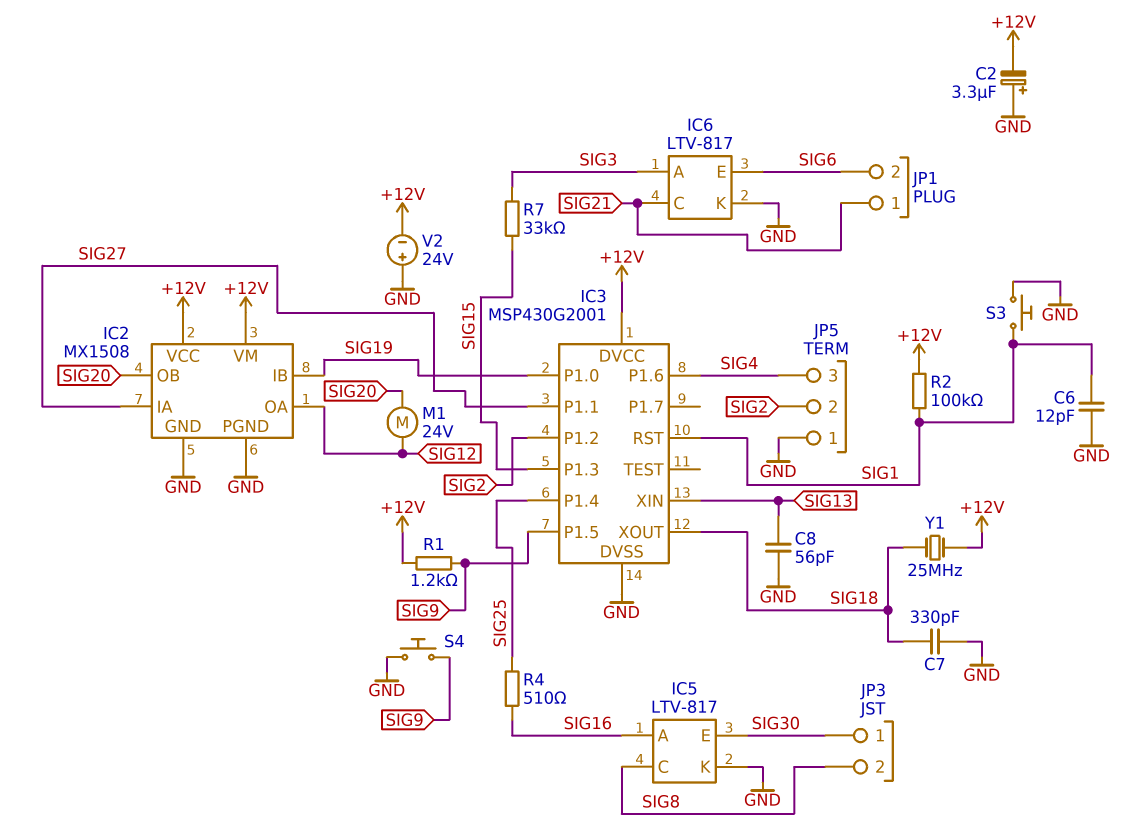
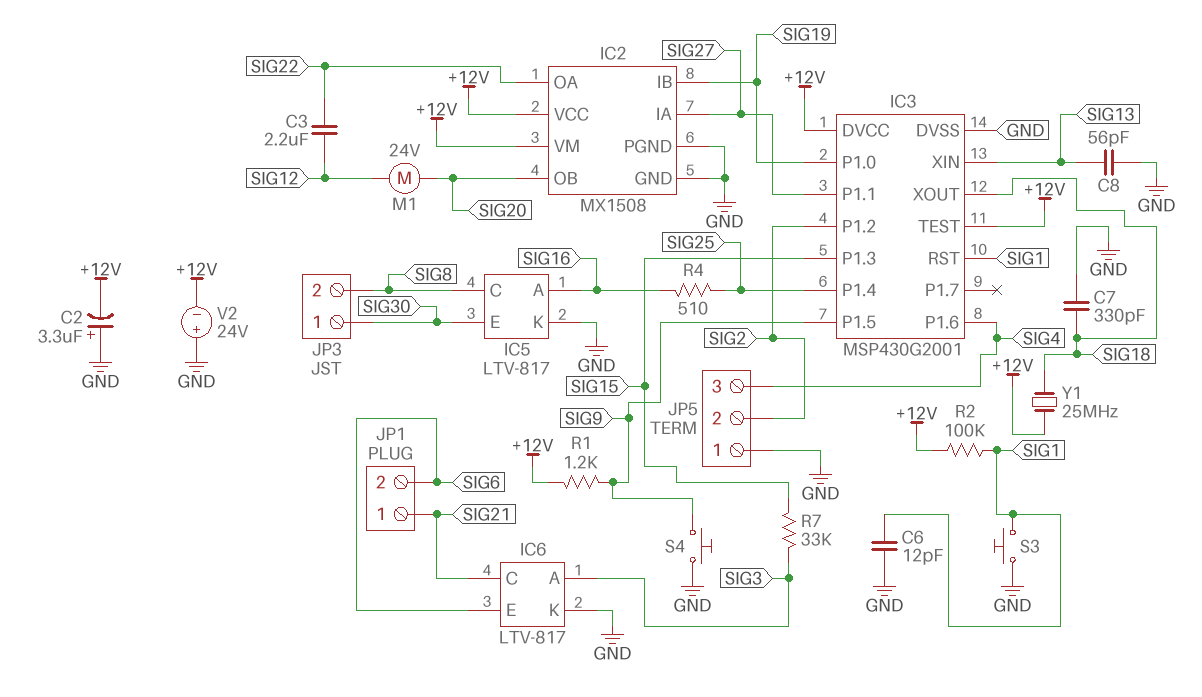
C3: none -> 2.2uF (SIG12, SIG22)
IC2 pin OA: SIG12 -> SIG22
IC3 pin TEST: none -> +12V

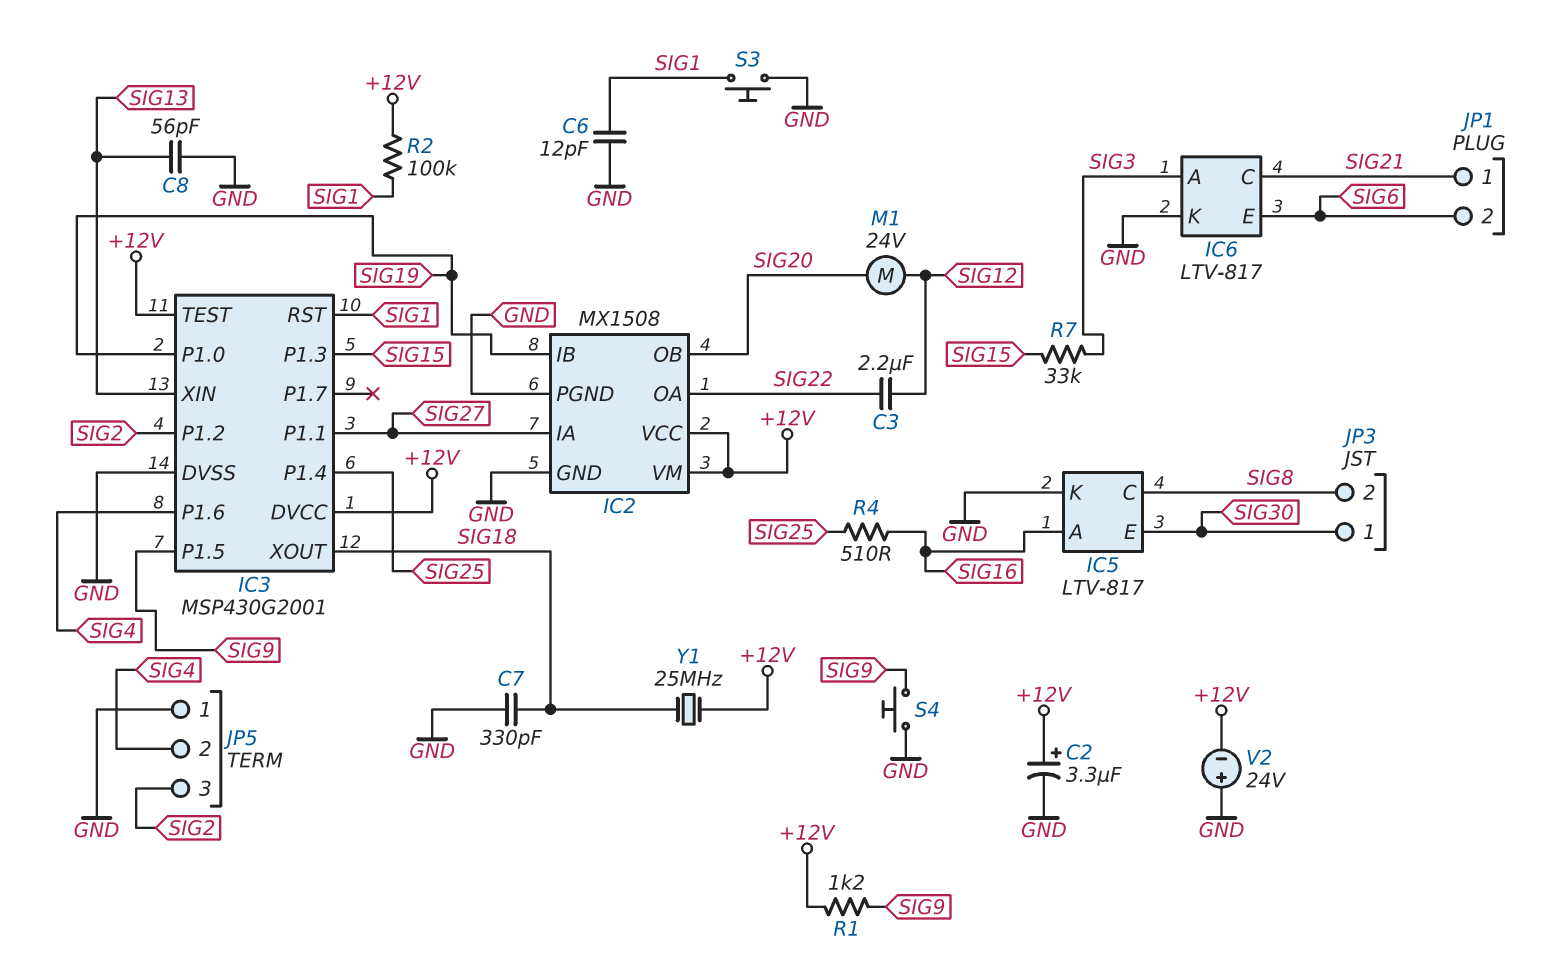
C2: 3.3uF (plus GND, minus +12V) -> 3.3uF (plus +12V, minus GND)
JP5 pin 2: SIG2 -> SIG4
JP5 pin 3: SIG4 -> SIG2

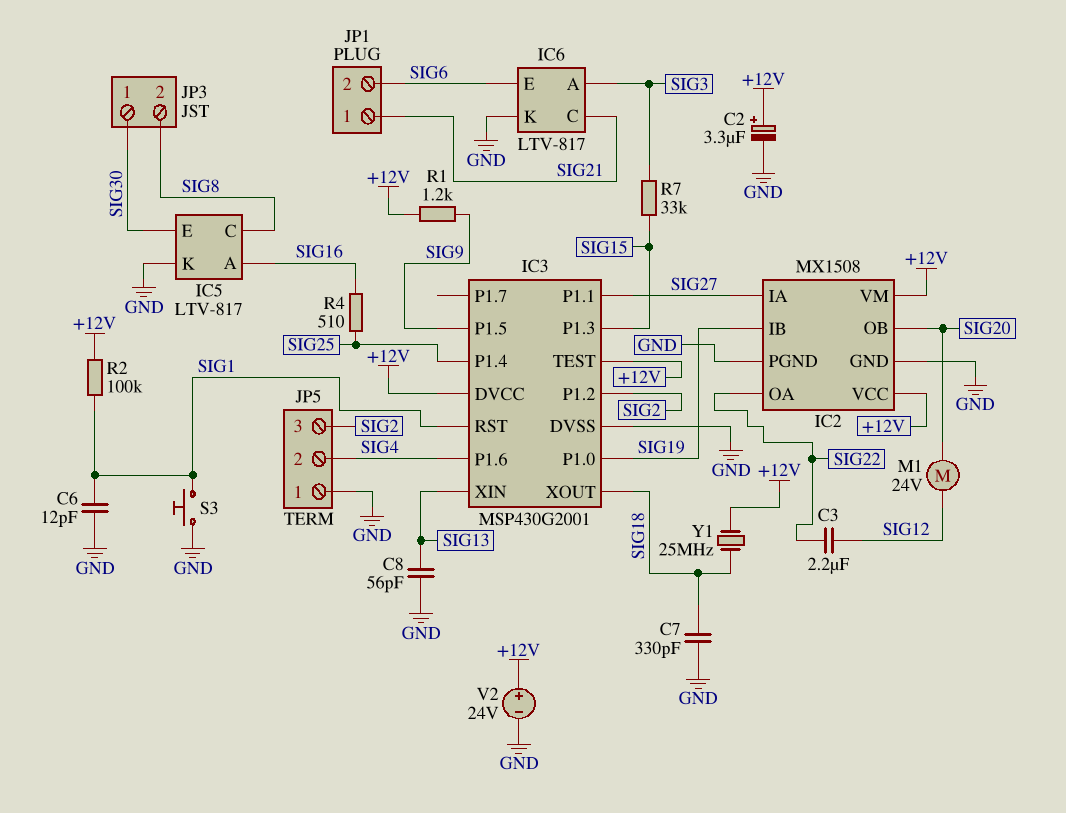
S4: button (GND, SIG9) -> none
V2: 24V (plus GND, minus +12V) -> 24V (plus +12V, minus GND)

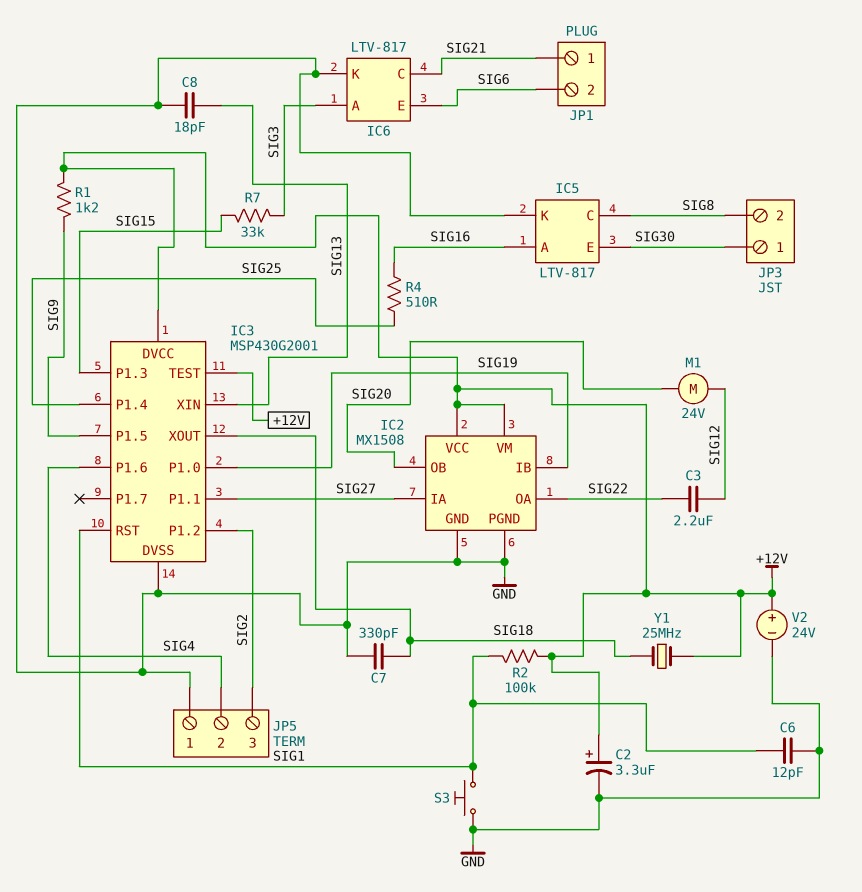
C8: 56pF (GND, SIG13) -> 18pF (GND, SIG13)

